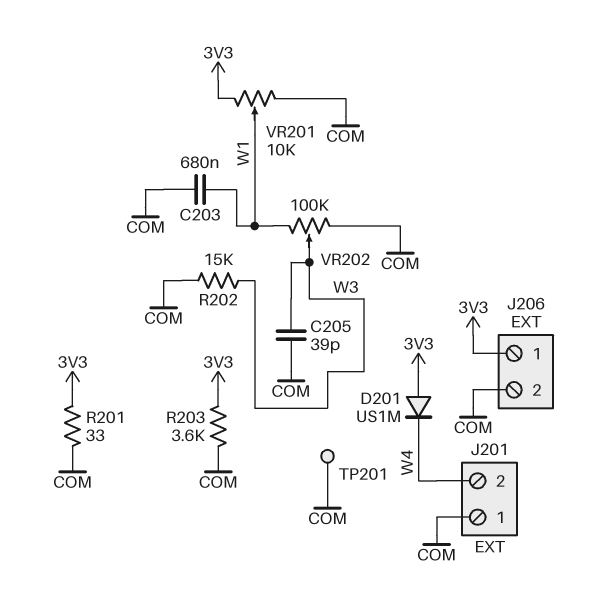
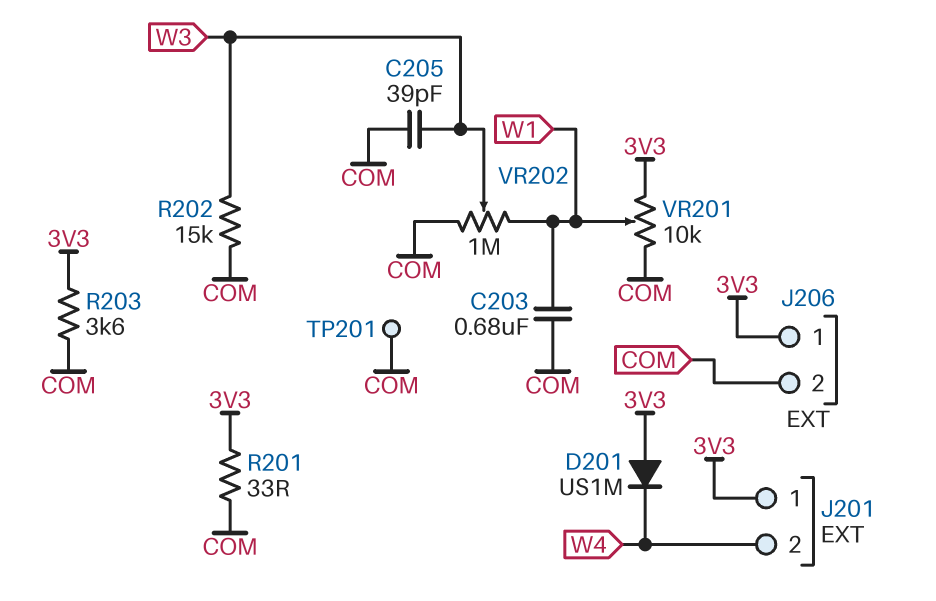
J201 pin 1: COM -> 3V3
VR202: 100k (COM, W1, wiper W3) -> 1M (COM, W1, wiper W3)

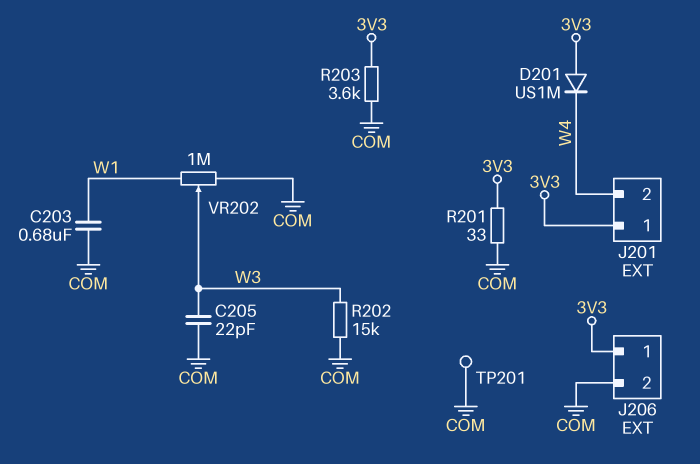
C205: 39pF (COM, W3) -> 22pF (COM, W3)
VR201: 10k (3V3, COM, wiper W1) -> none

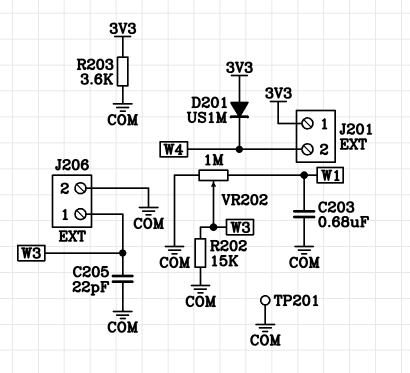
J206 pin 1: 3V3 -> W3
R201: 33 (3V3, COM) -> none

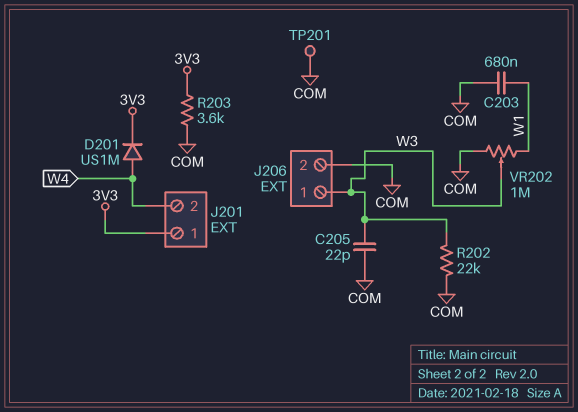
D201: diode US1M (A 3V3, K W4) -> diode US1M (A W4, K 3V3)
R202: 15k (COM, W3) -> 22k (COM, W3)

